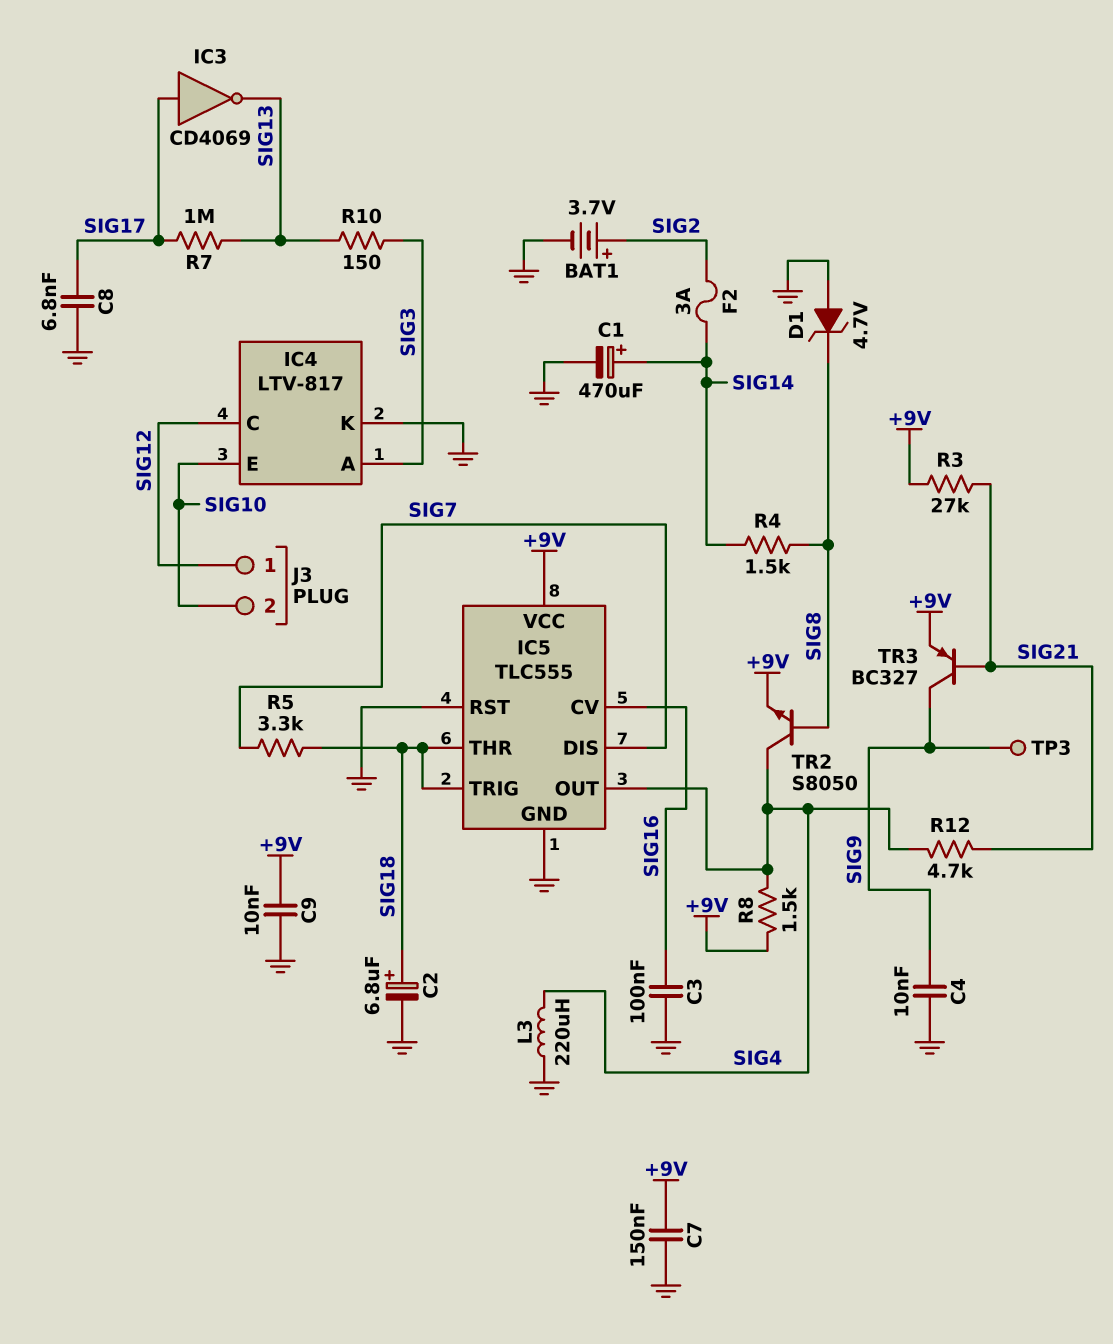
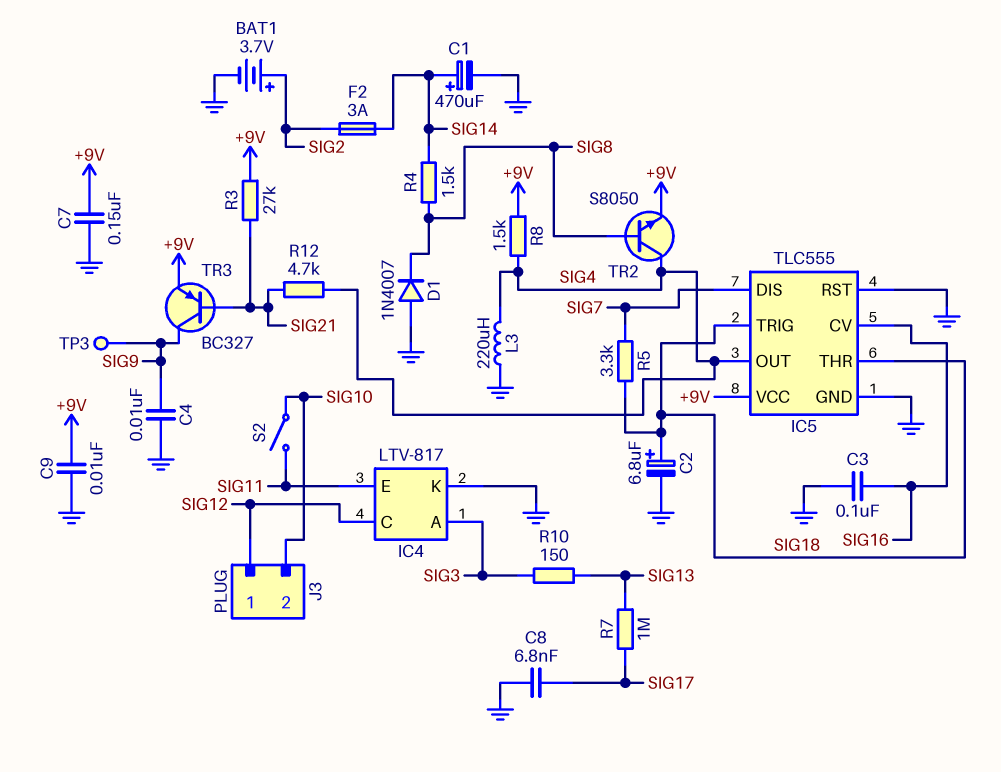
D1: zener 4.7V (A GND, K SIG8) -> diode 1N4007 (A GND, K SIG8)
IC3: NOT CD4069 (in SIG17, out SIG13) -> none
IC4 pin E: SIG10 -> SIG11
S2: none -> switch (SIG10, SIG11)

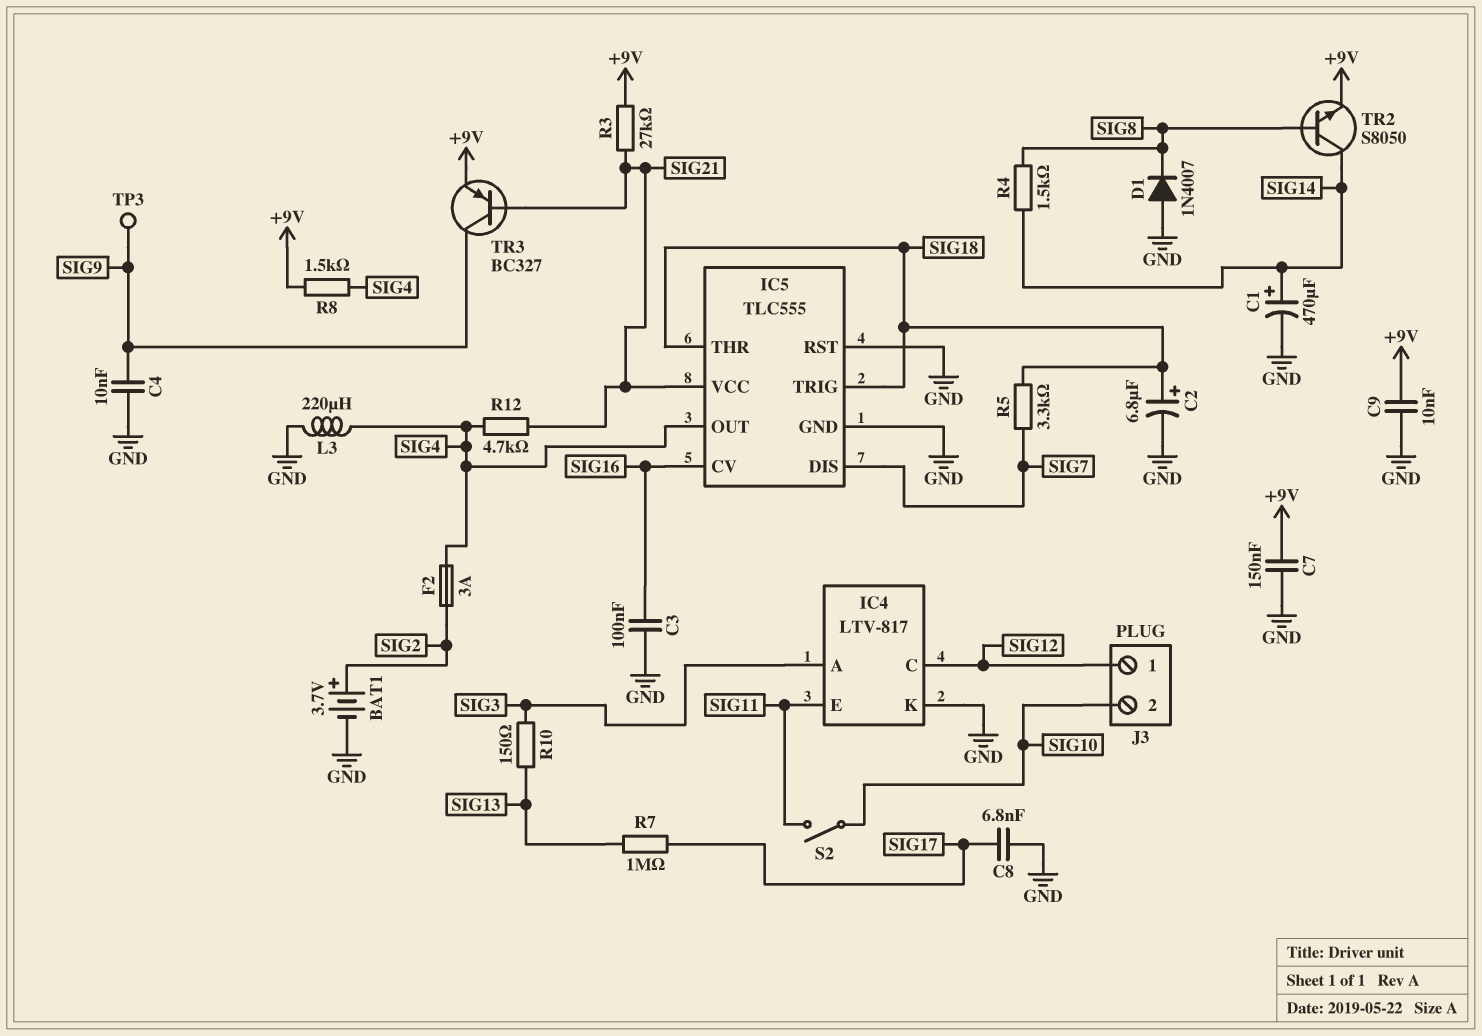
F2: 3A (SIG2, SIG14) -> 3A (SIG2, SIG4)
IC5 pin VCC: +9V -> SIG21
TR2: NPN S8050 (B SIG8, C SIG4, E +9V) -> NPN S8050 (B SIG8, C SIG14, E +9V)

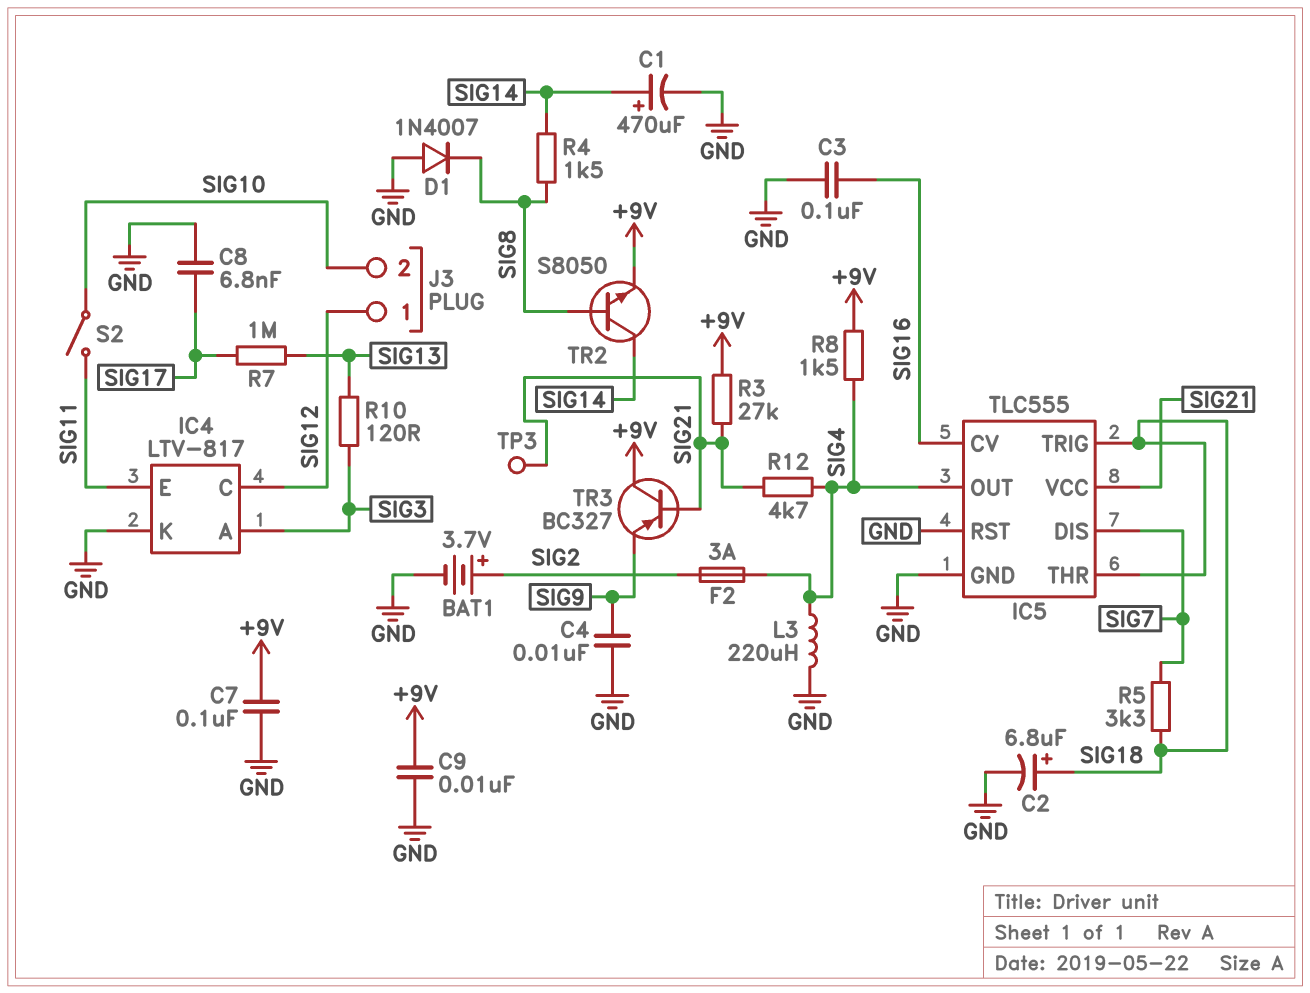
C7: 150nF (+9V, GND) -> 100nF (+9V, GND)
R10: 150 (SIG3, SIG13) -> 120 (SIG3, SIG13)
TP3: test point (SIG9) -> test point (SIG21)
TR3: PNP BC327 (B SIG21, C SIG9, E +9V) -> PNP BC327 (B SIG21, C +9V, E SIG9)

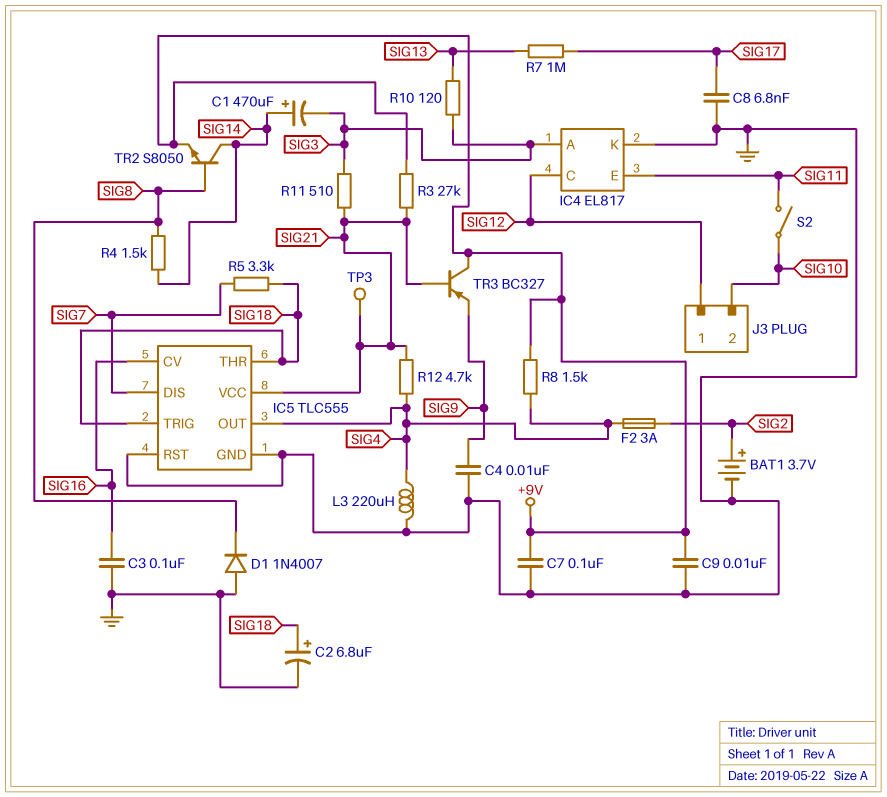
C1: 470uF (plus SIG14, minus GND) -> 470uF (plus SIG14, minus SIG3)
IC4: LTV-817 -> EL817
R11: none -> 510 (SIG3, SIG21)

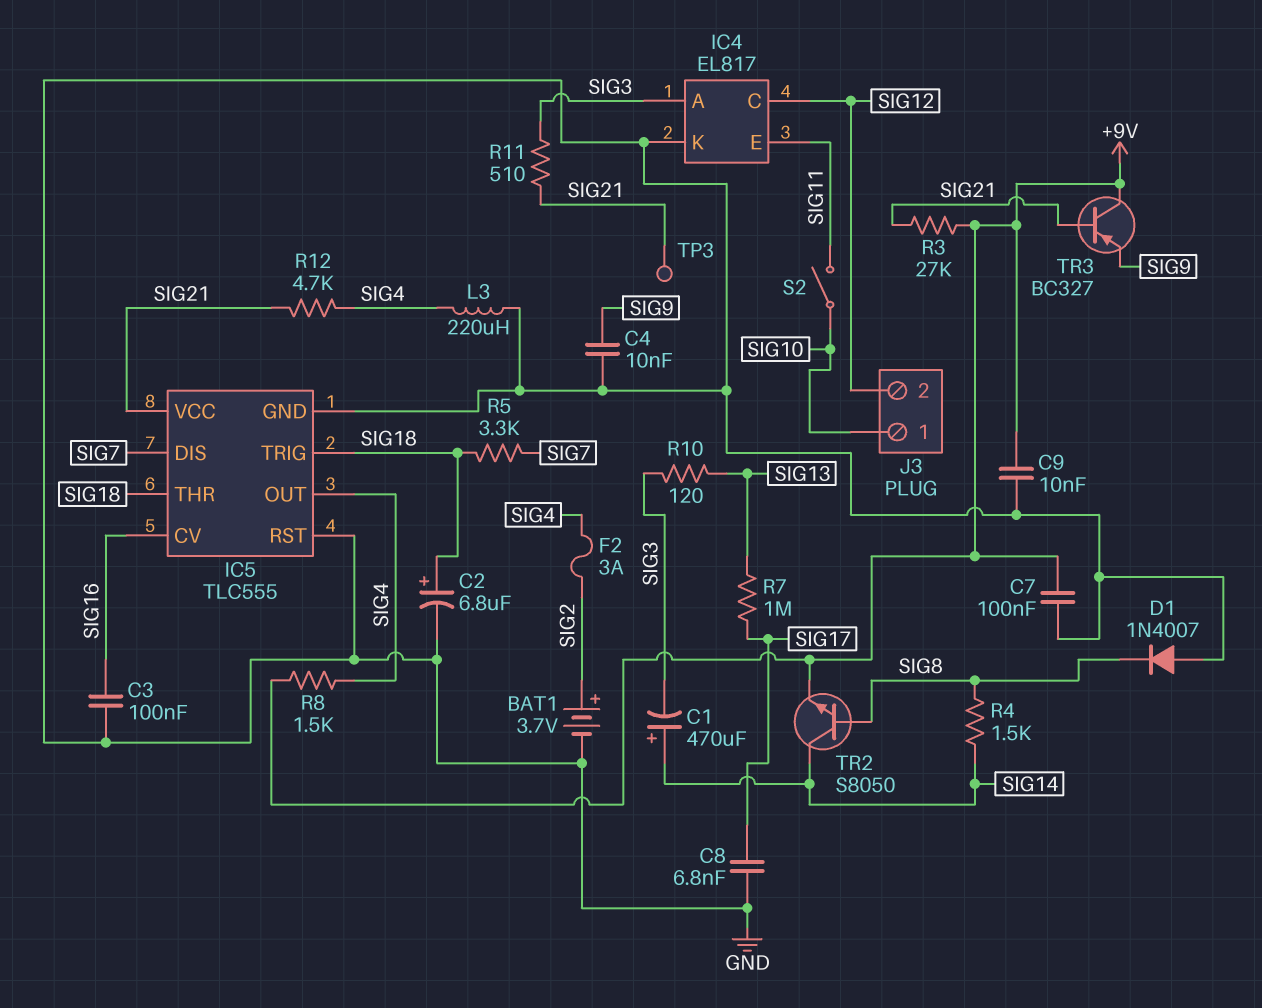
J3 pin 1: SIG12 -> SIG10
J3 pin 2: SIG10 -> SIG12

